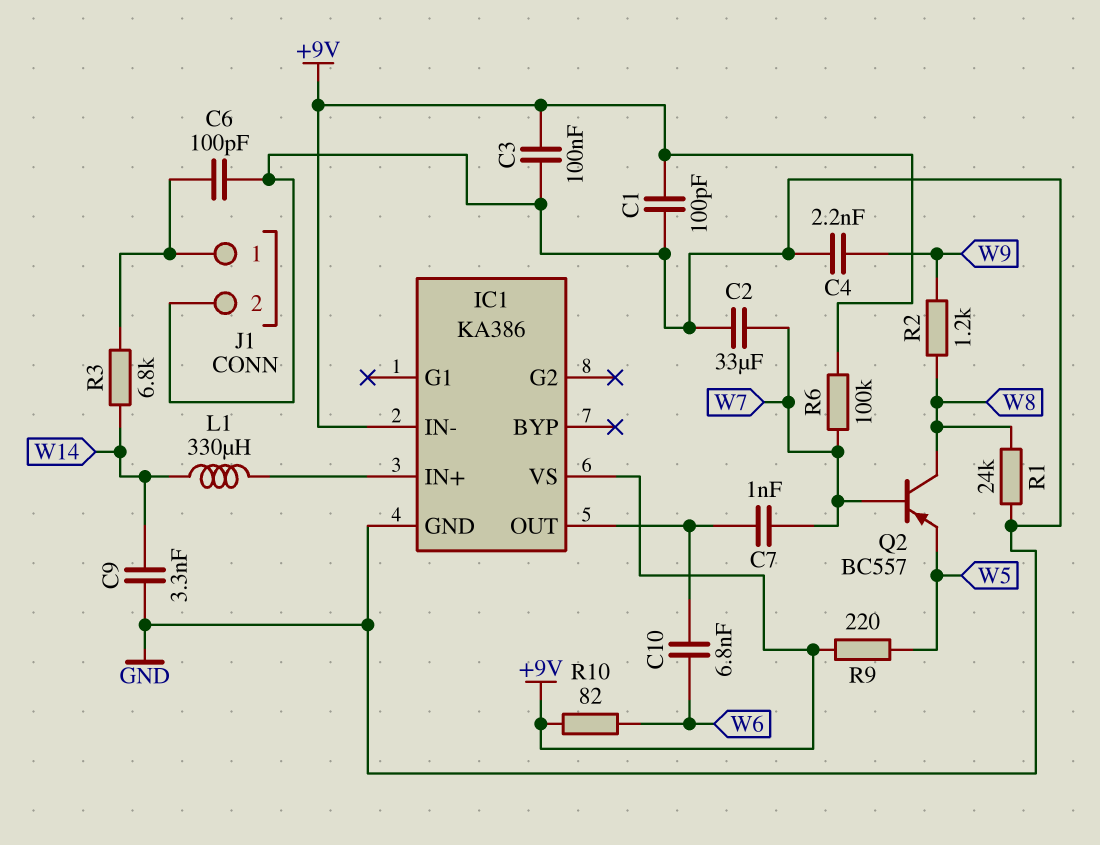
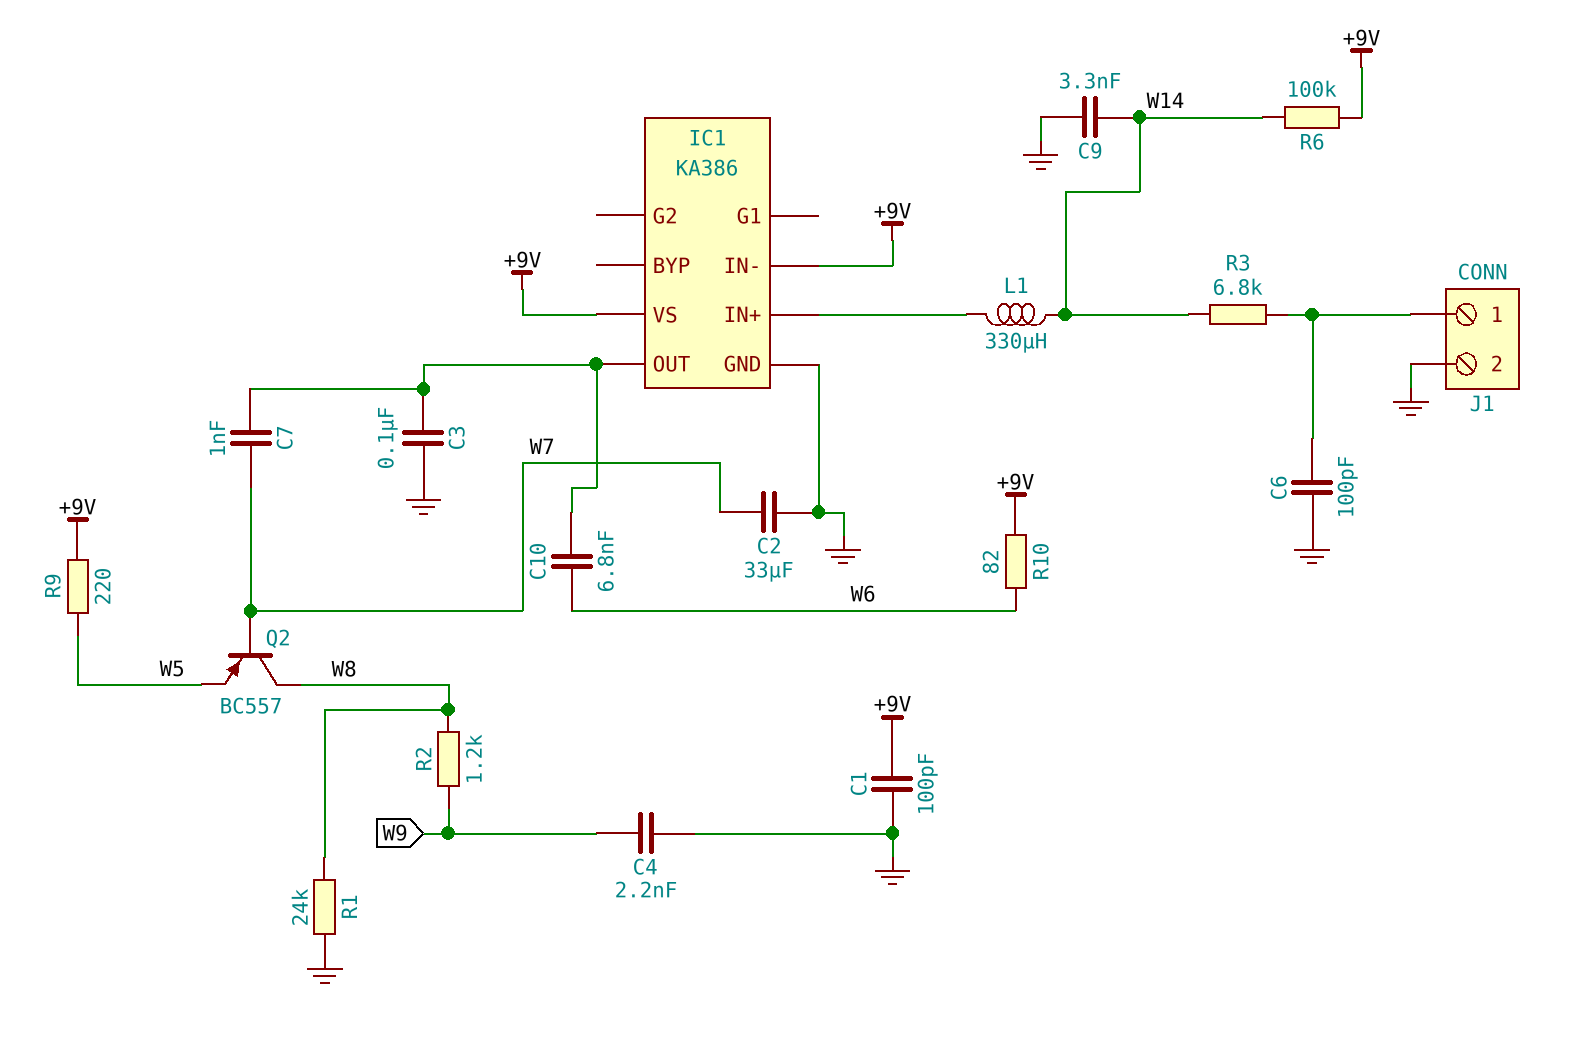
C3: 100nF (+9V, GND) -> 100nF (GND, IC1/OUT)
R6: 100k (+9V, W7) -> 100k (+9V, W14)

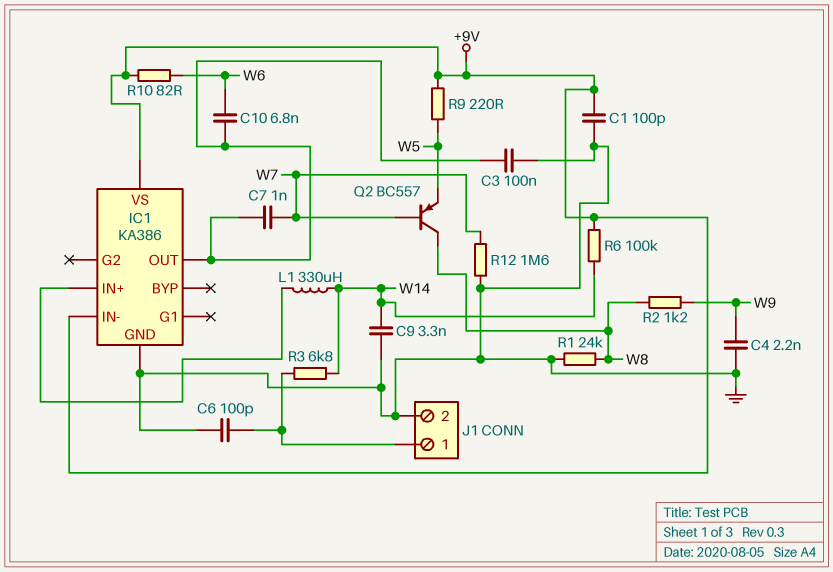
C2: 33uF (GND, W7) -> none
R12: none -> 1.6M (GND, W7)

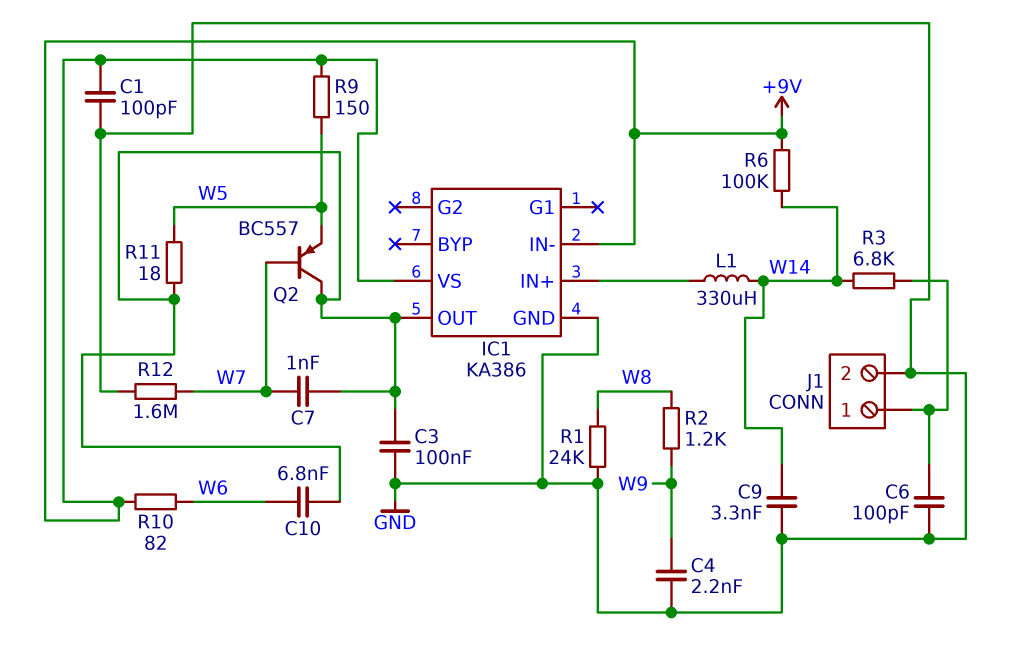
Q2: PNP BC557 (B W7, C W8, E W5) -> PNP BC557 (B W7, C IC1/OUT, E W5)
R9: 220 (+9V, W5) -> 150 (+9V, W5)
R11: none -> 18 (IC1/OUT, W5)

